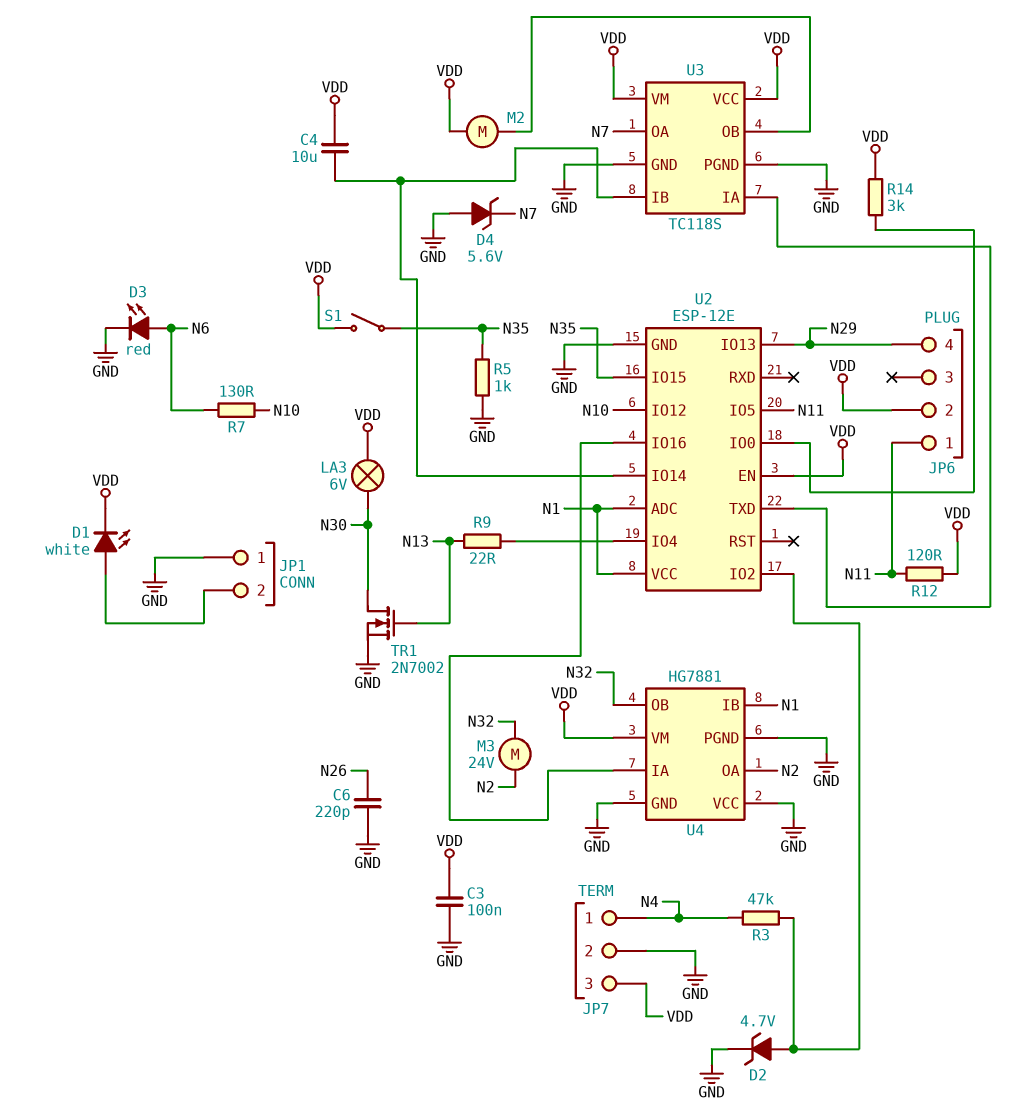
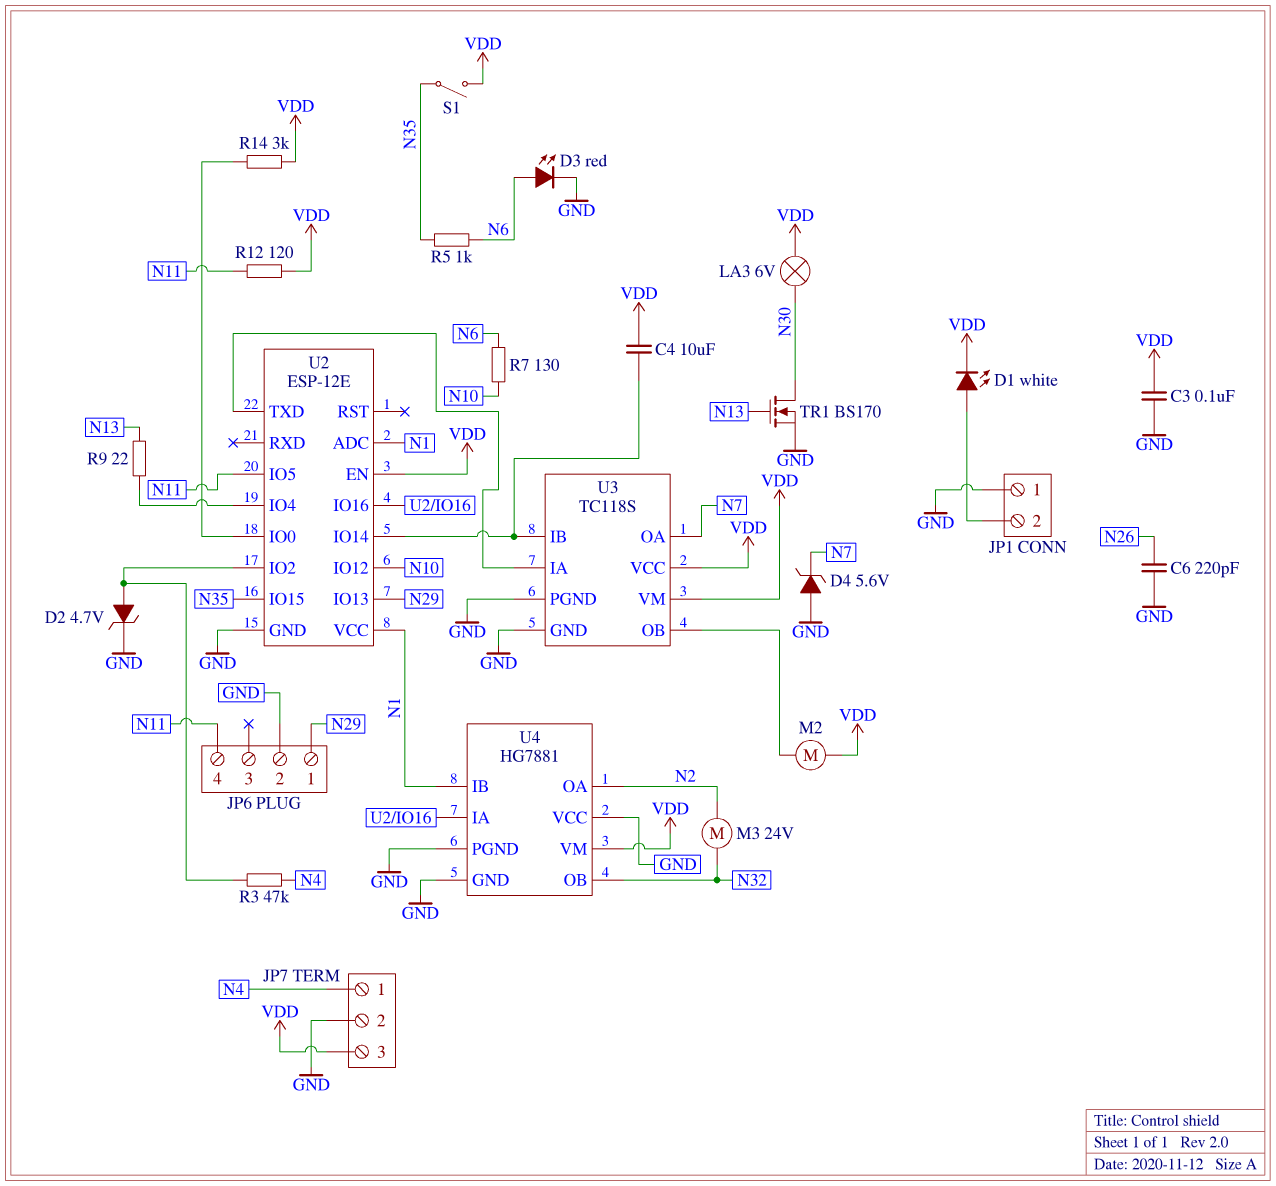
JP6 pin 1: N11 -> N29
JP6 pin 2: VDD -> GND
JP6 pin 4: N29 -> N11
R5: 1k (GND, N35) -> 1k (N6, N35)
TR1: NMOS 2N7002 (G N13, D N30, S GND) -> NMOS BS170 (G N13, D N30, S GND)

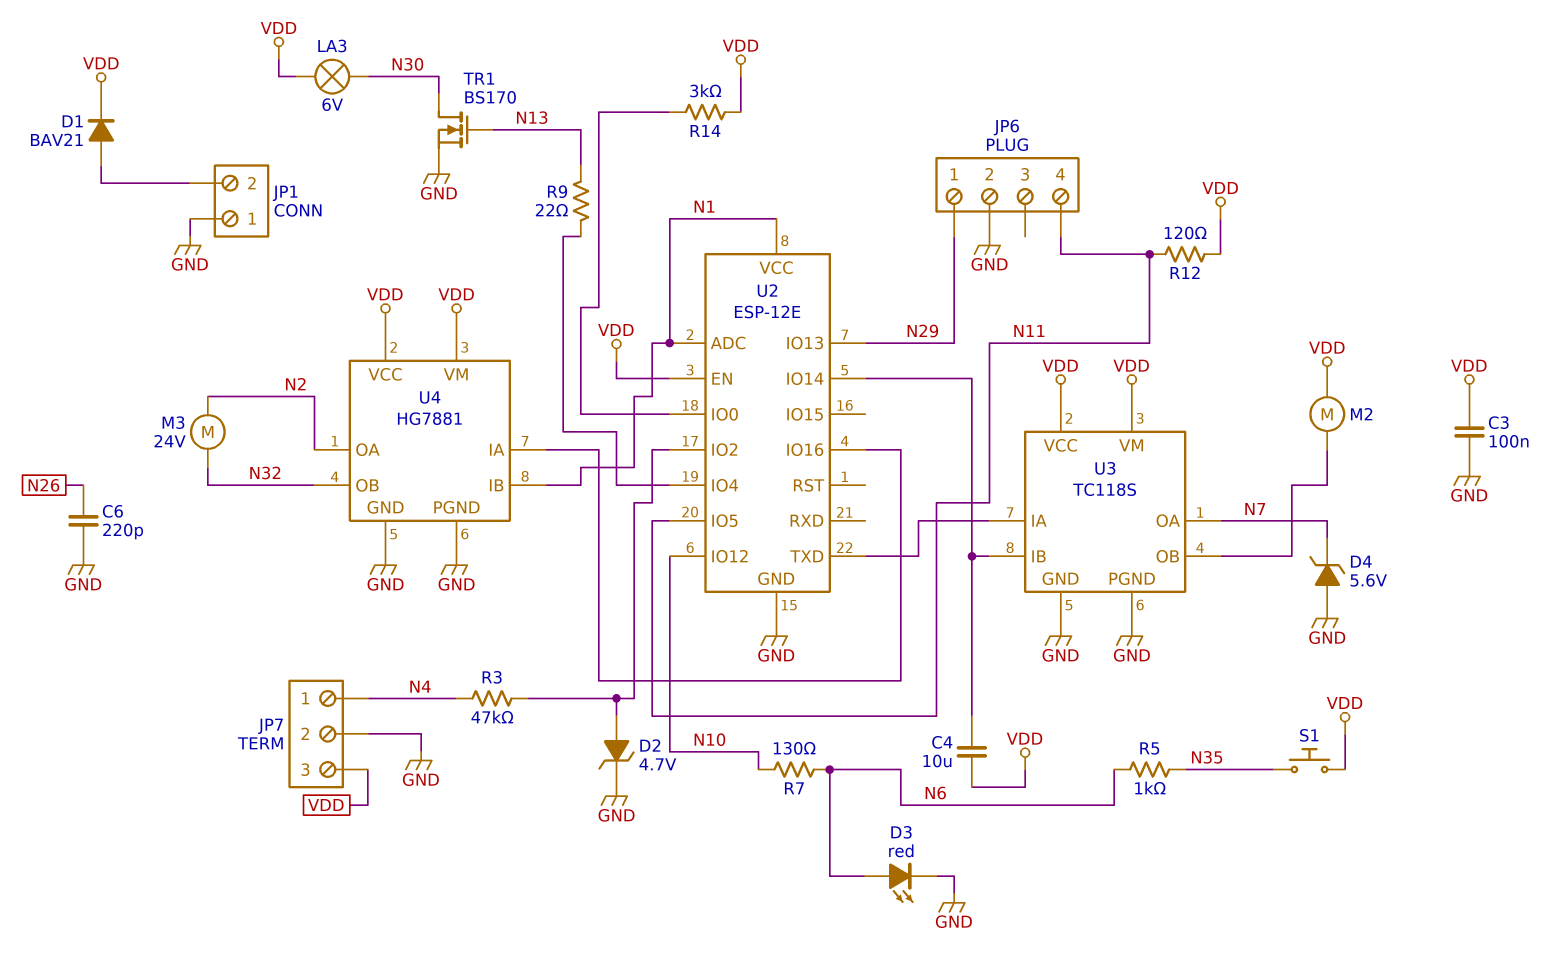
D1: LED white (A JP1/2, K VDD) -> diode BAV21 (A JP1/2, K VDD)
S1: switch (N35, VDD) -> button (N35, VDD)
U2 pin IO15: N35 -> none
U4 pin VCC: GND -> VDD

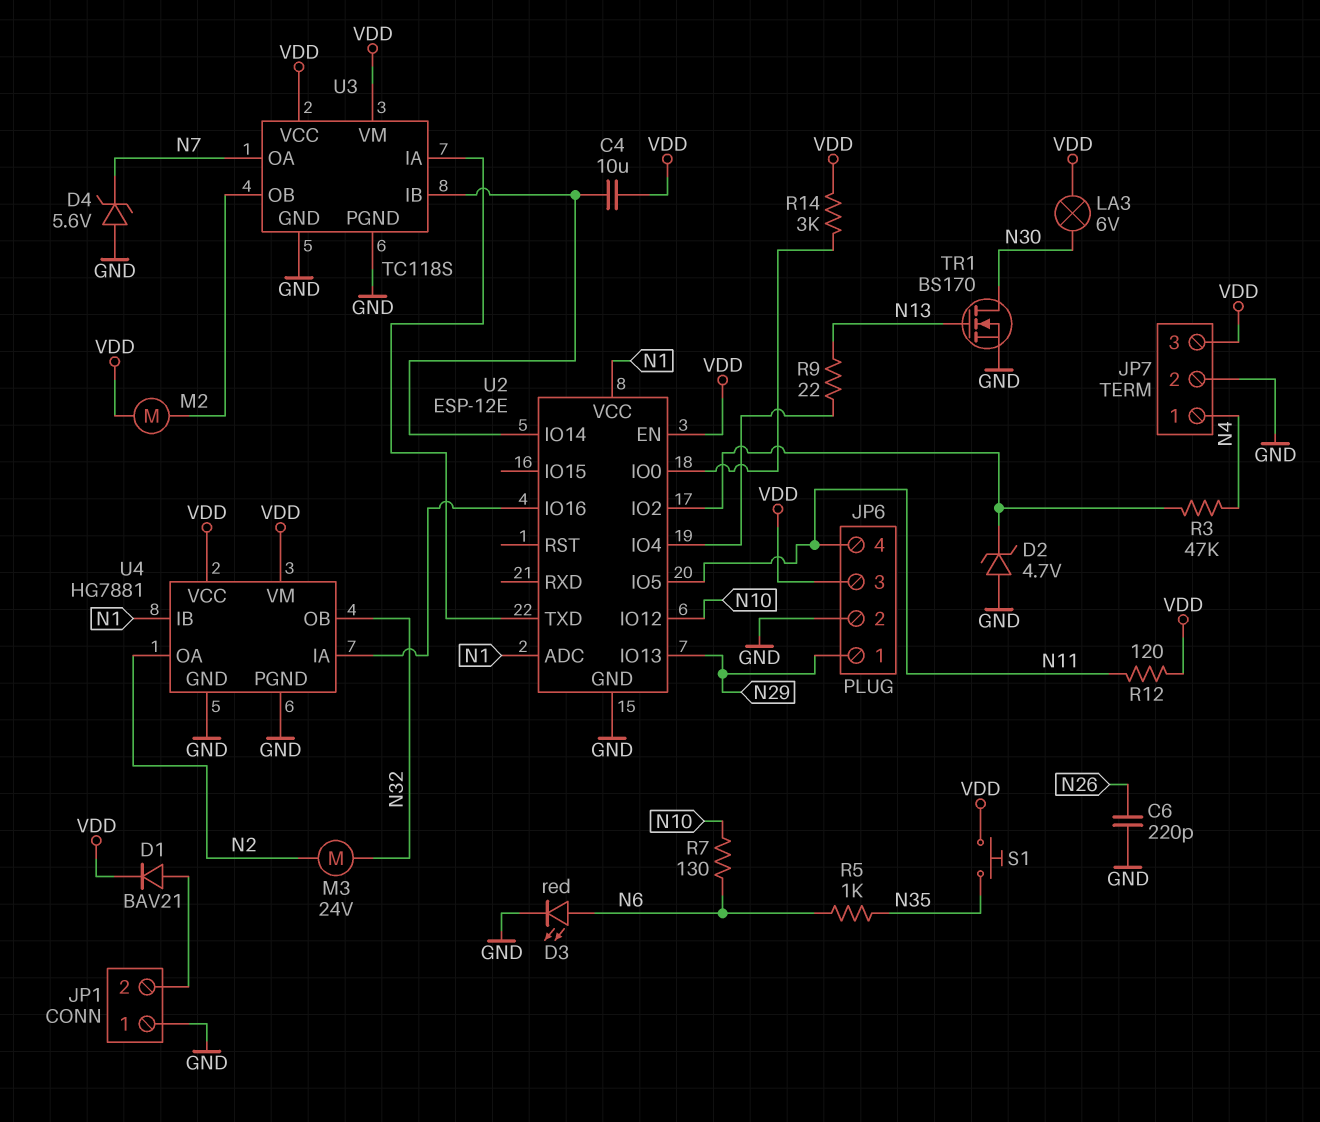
C3: 100nF (GND, VDD) -> none
D2: zener 4.7V (A U2/IO2, K GND) -> zener 4.7V (A GND, K U2/IO2)
JP6 pin 3: none -> VDD

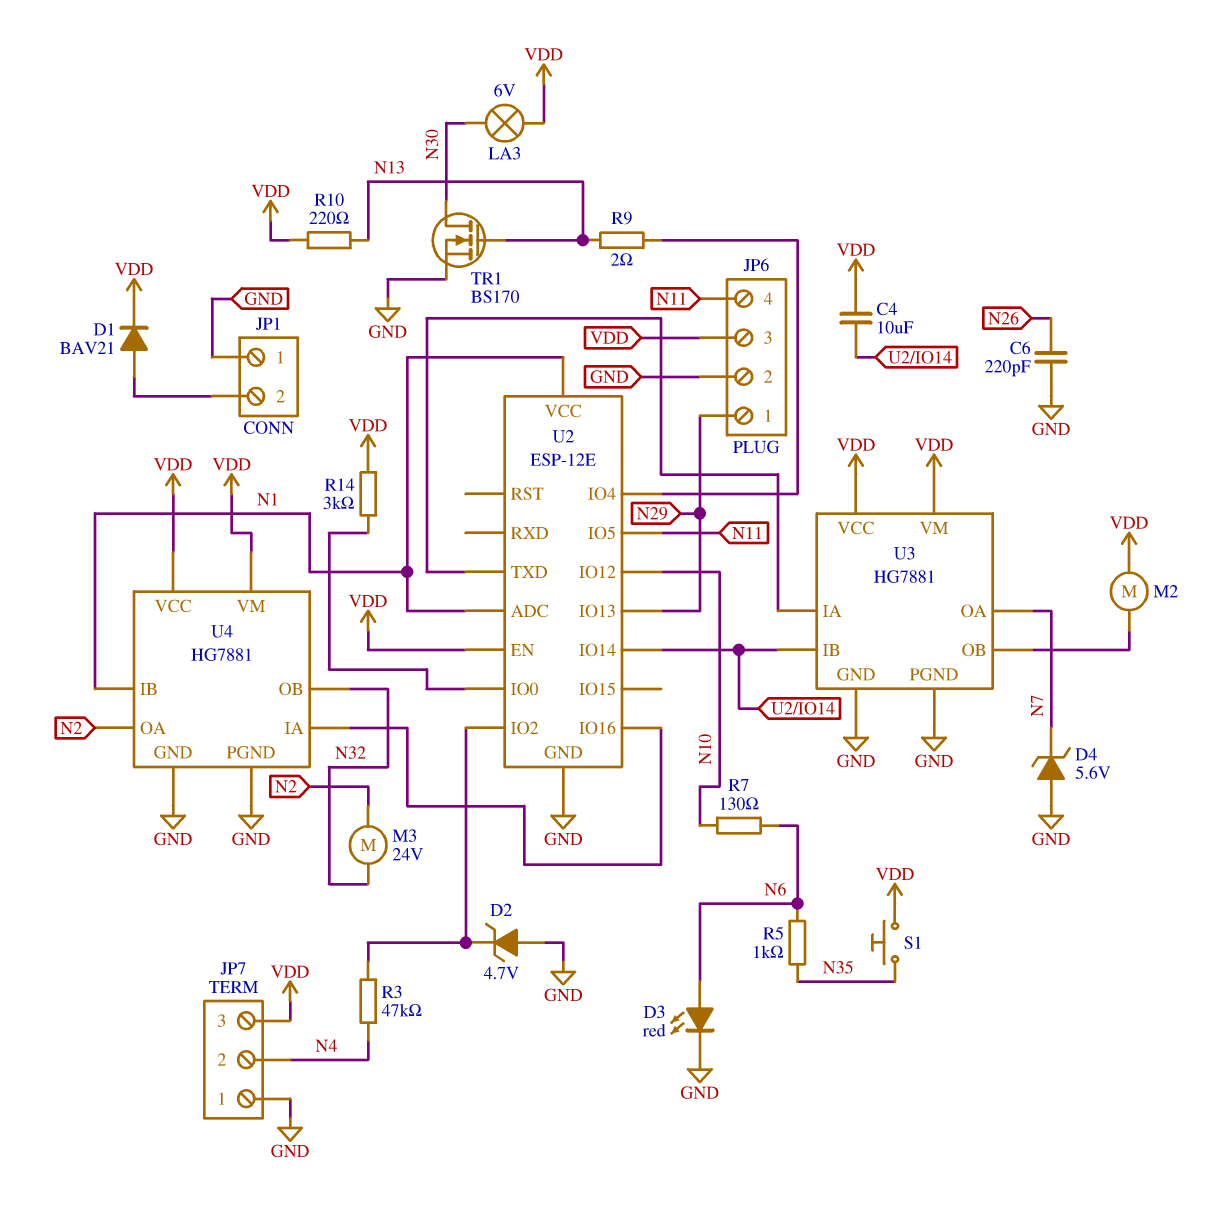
JP7 pin 1: N4 -> GND
JP7 pin 2: GND -> N4
R9: 22 (N13, U2/IO4) -> 2 (N13, U2/IO4)
R10: none -> 220 (N13, VDD)
R12: 120 (N11, VDD) -> none
U3: TC118S -> HG7881

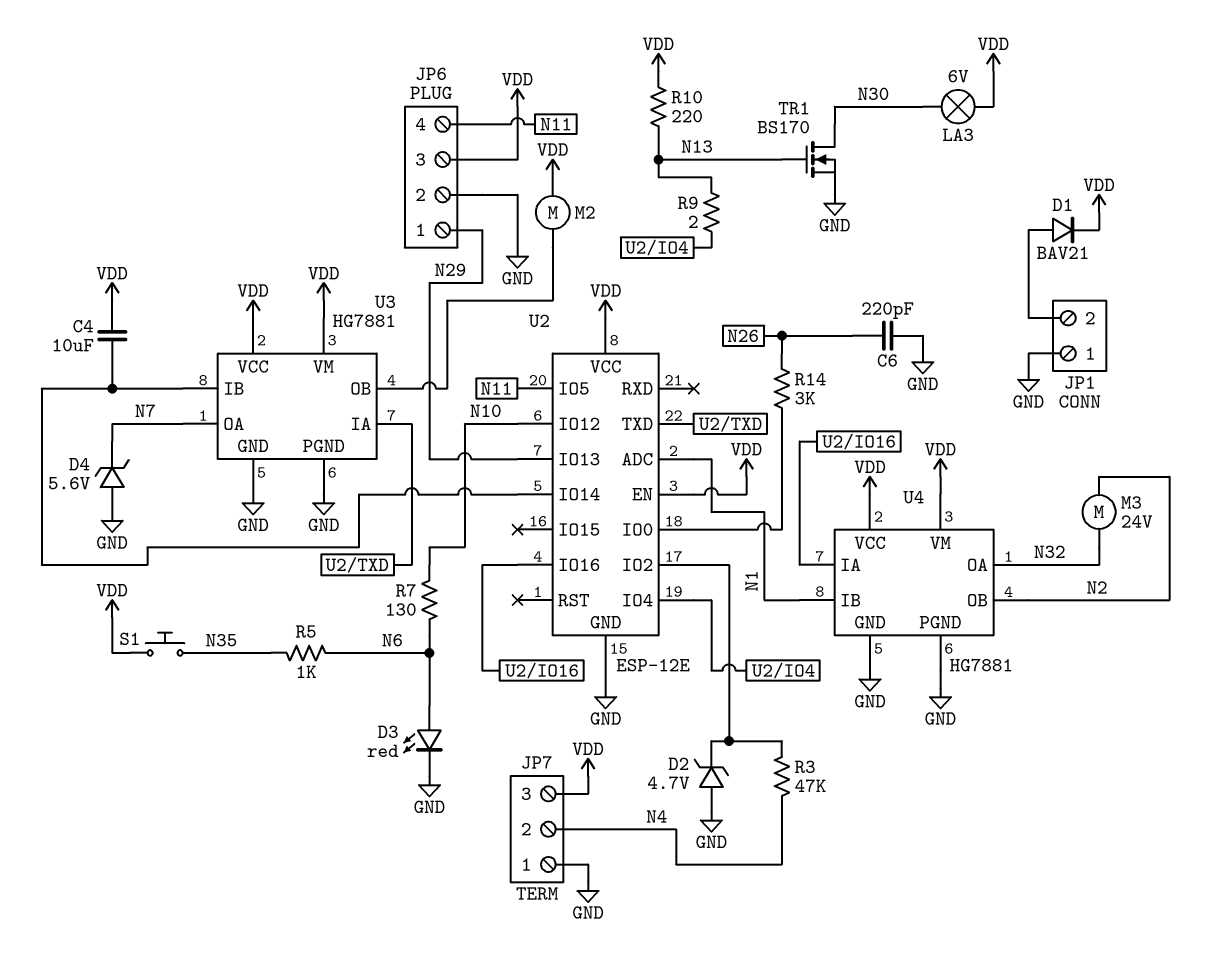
R14: 3k (U2/IO0, VDD) -> 3k (N26, U2/IO0)
U2 pin VCC: N1 -> VDD
U4 pin OA: N2 -> N32
U4 pin OB: N32 -> N2

